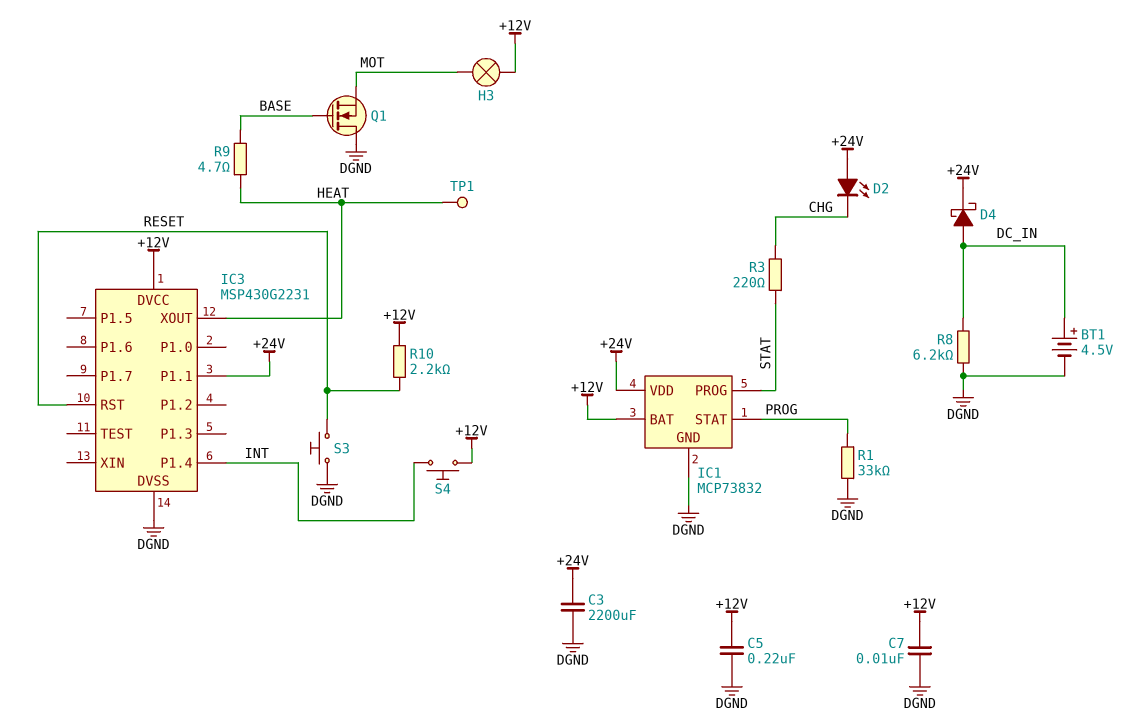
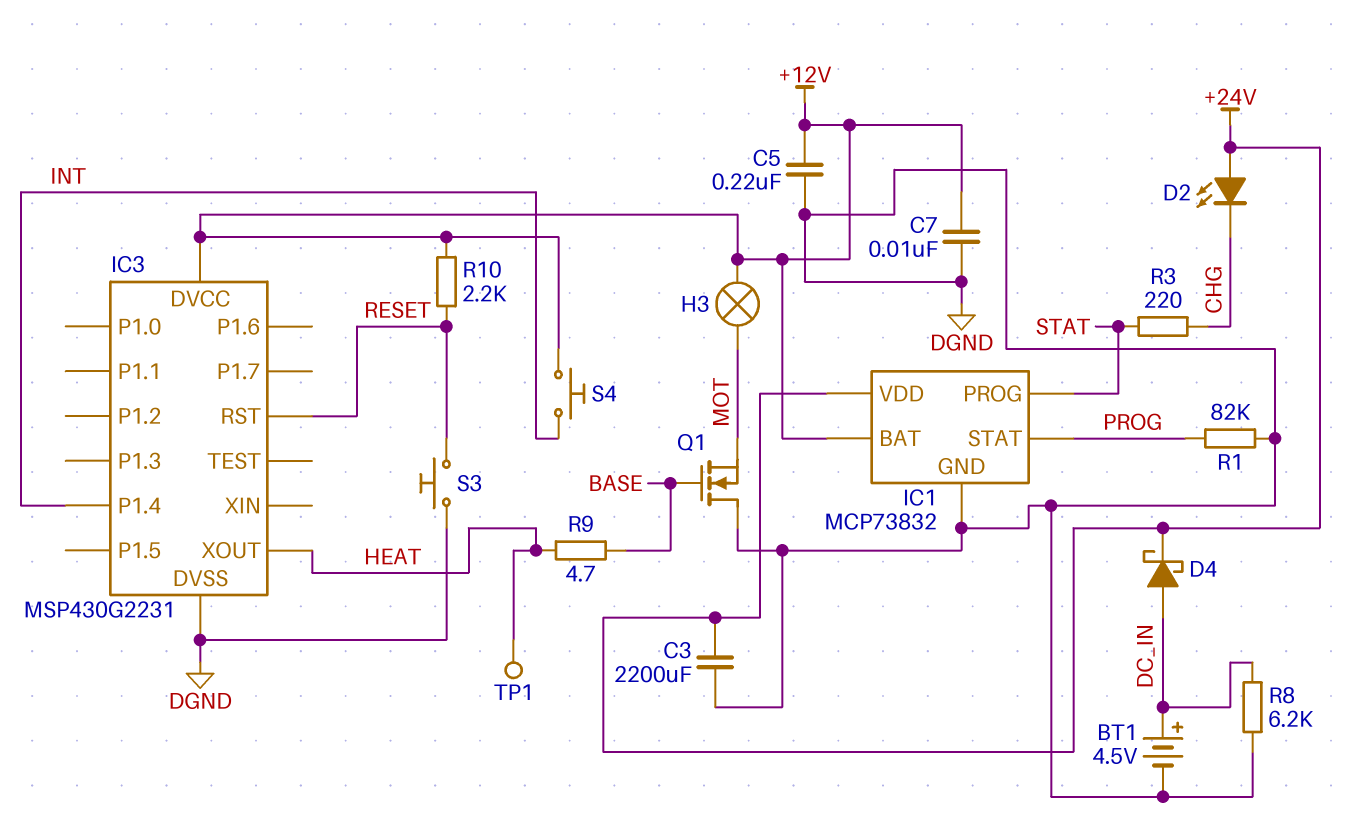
IC3 pin P1.1: +24V -> none
R1: 33k (DGND, PROG) -> 82k (DGND, PROG)

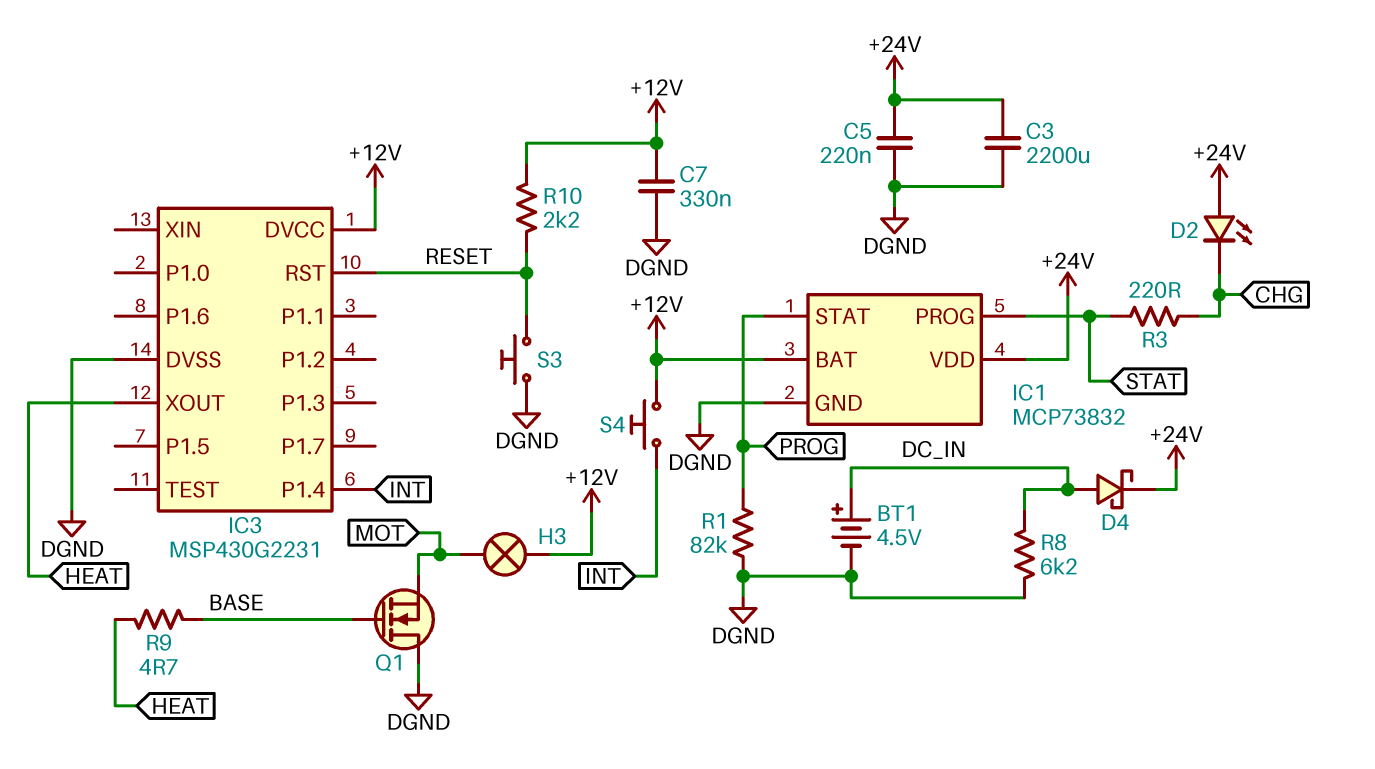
C5: 220nF (+12V, DGND) -> 220nF (+24V, DGND)
C7: 10nF (+12V, DGND) -> 330nF (+12V, DGND)
TP1: test point (HEAT) -> none

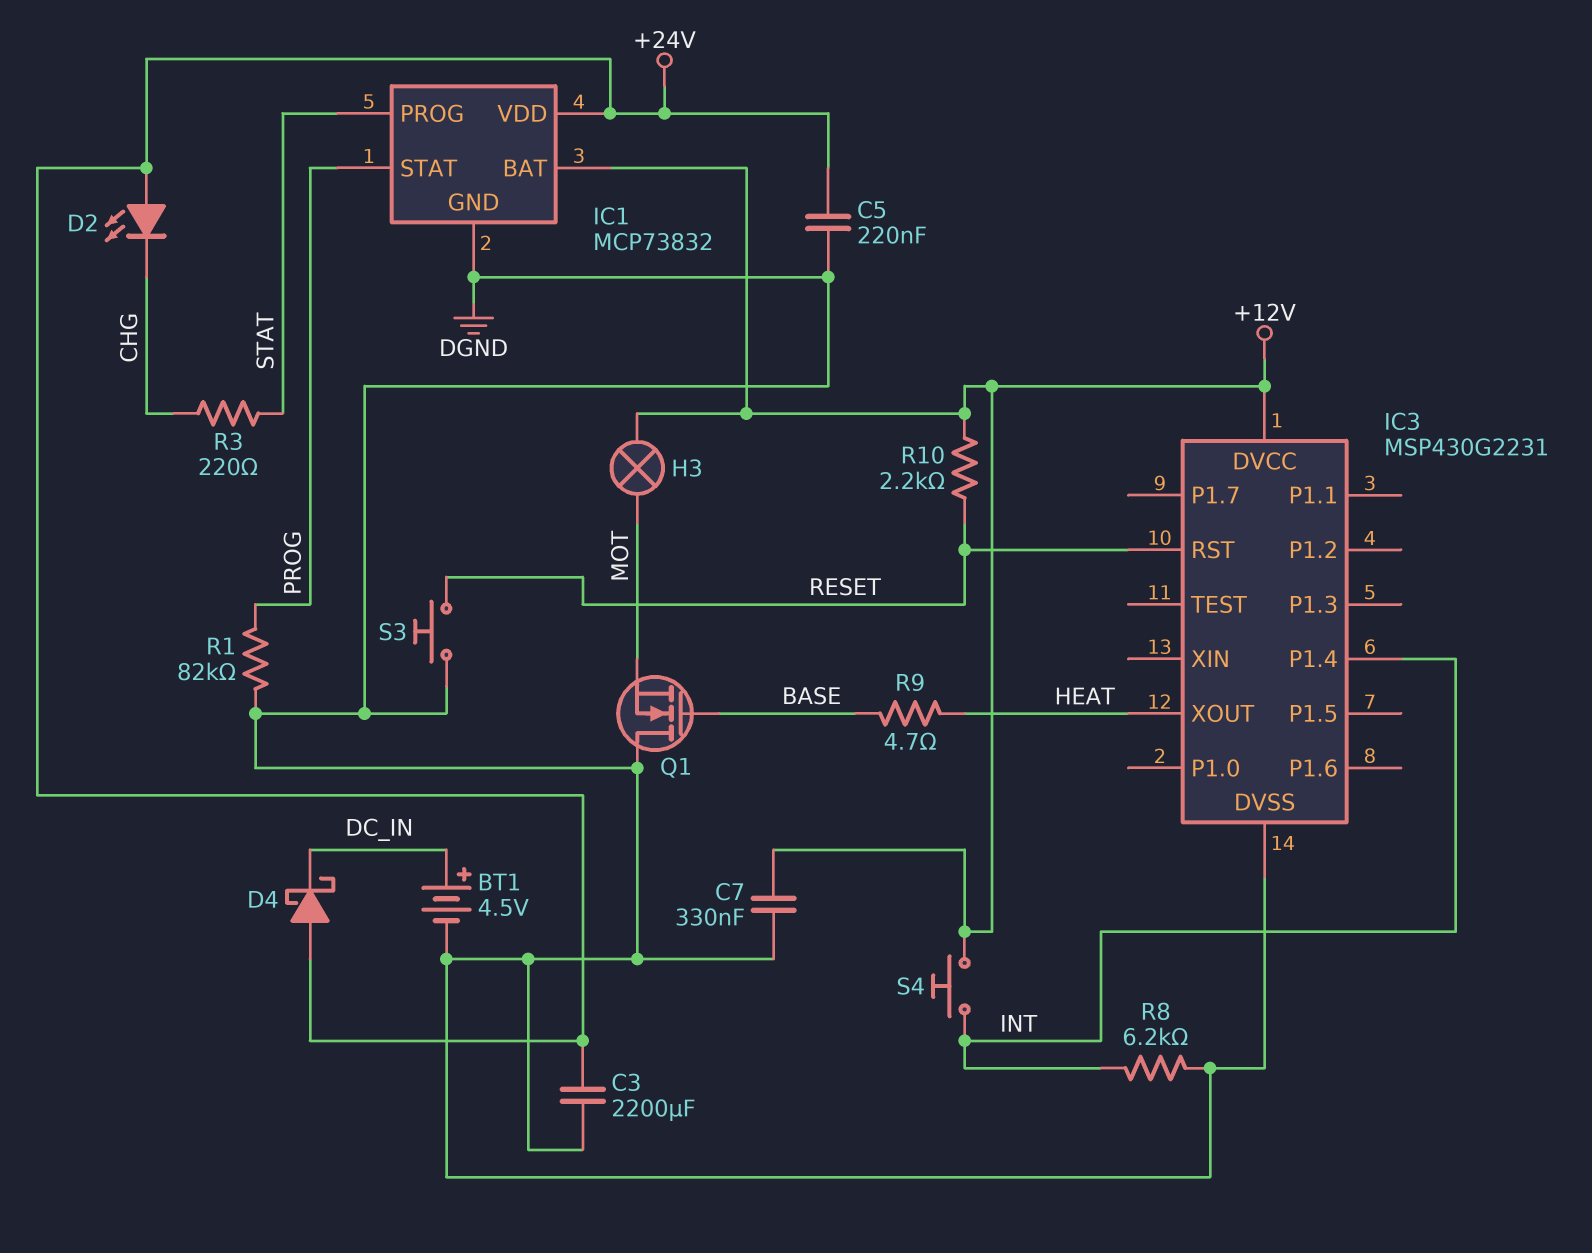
D4: schottky (A DC_IN, K +24V) -> schottky (A +24V, K DC_IN)
R8: 6.2k (DC_IN, DGND) -> 6.2k (DGND, INT)

